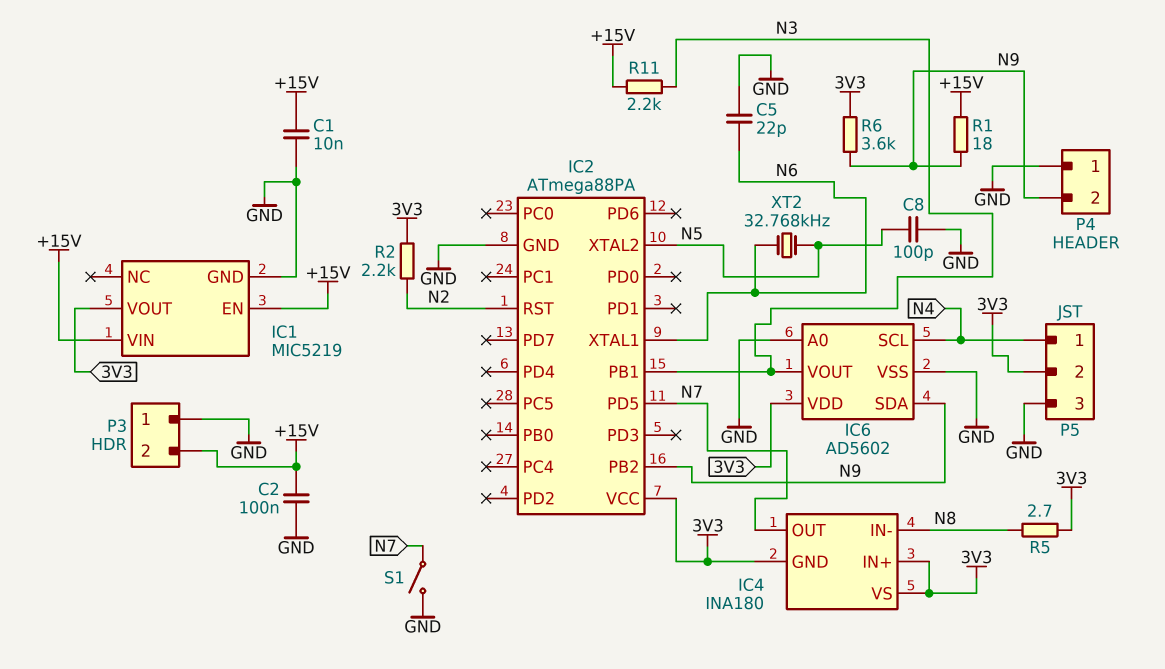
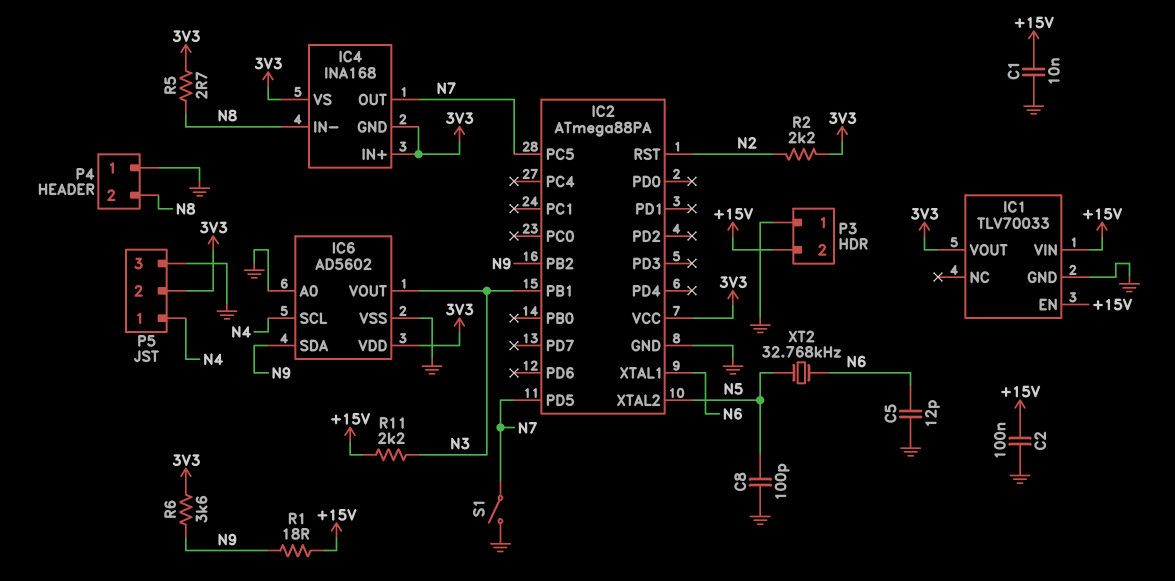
C5: 22pF (GND, N6) -> 12pF (GND, N6)
IC1: MIC5219 -> TLV70033
IC2 pin PC5: none -> N7
IC4: INA180 -> INA168
P4 pin 2: N9 -> N8

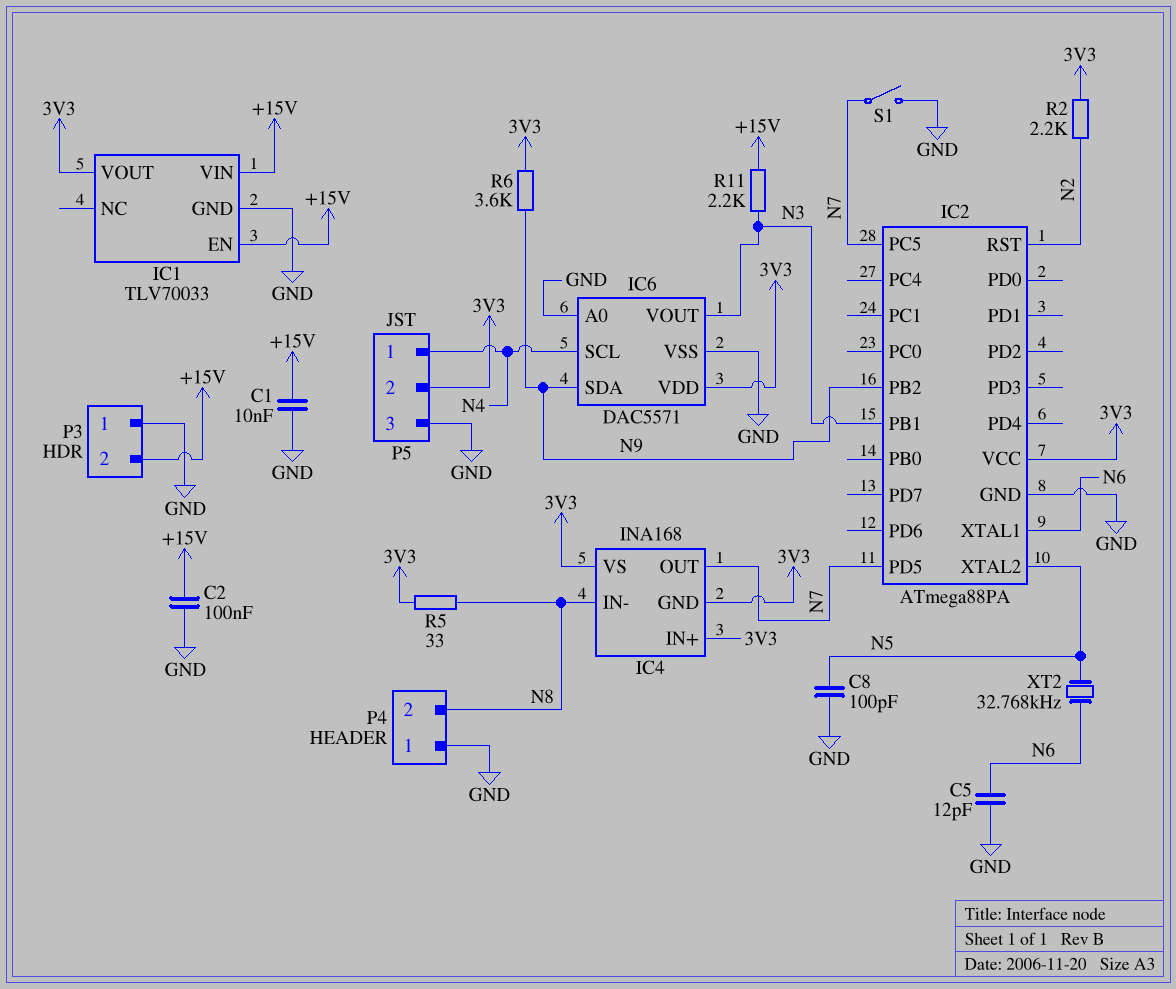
IC6: AD5602 -> DAC5571
R1: 18 (+15V, N9) -> none
R5: 2.7 (3V3, N8) -> 33 (3V3, N8)

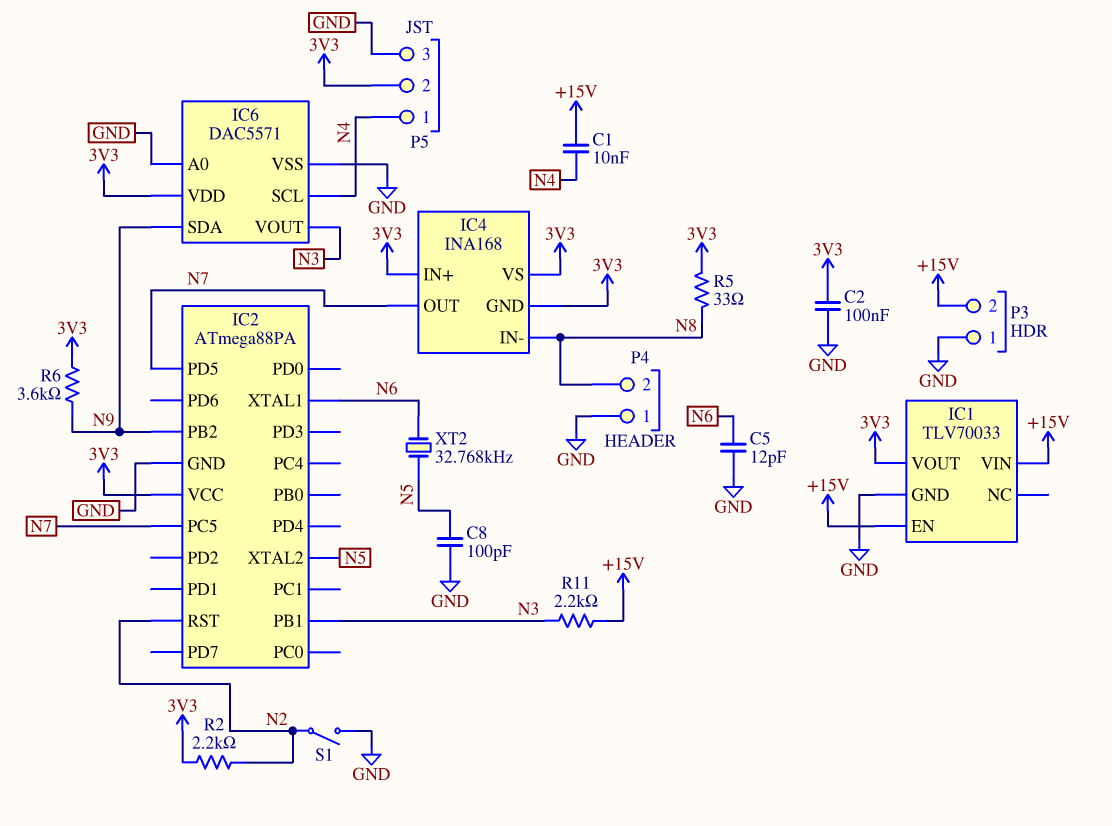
C1: 10nF (+15V, GND) -> 10nF (+15V, N4)
C2: 100nF (+15V, GND) -> 100nF (3V3, GND)
S1: switch (GND, N7) -> switch (GND, N2)

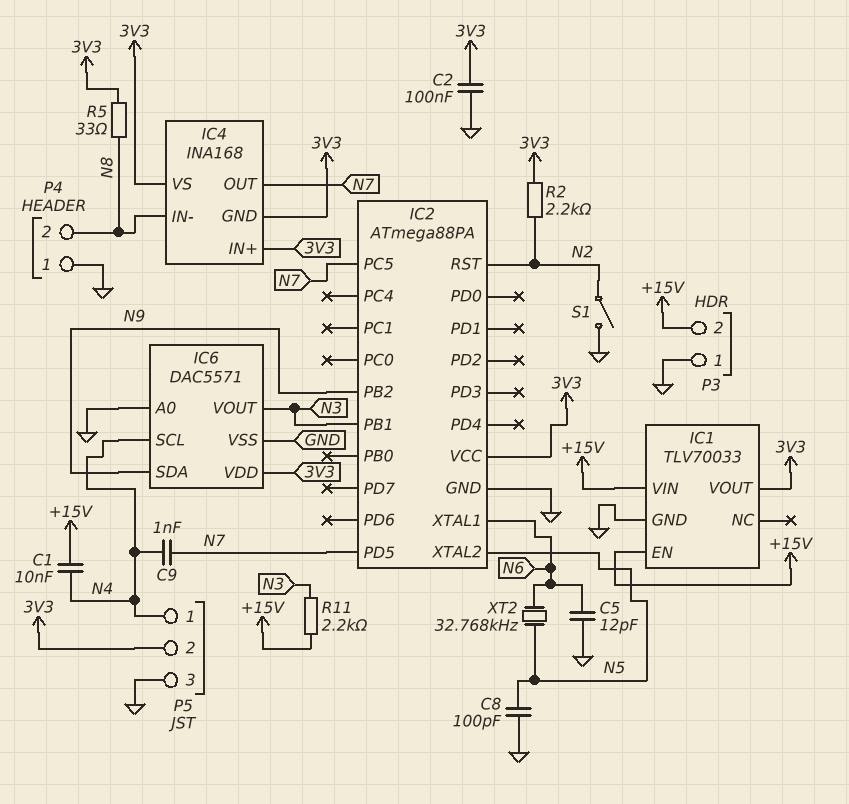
C9: none -> 1nF (N4, N7)
R6: 3.6k (3V3, N9) -> none

